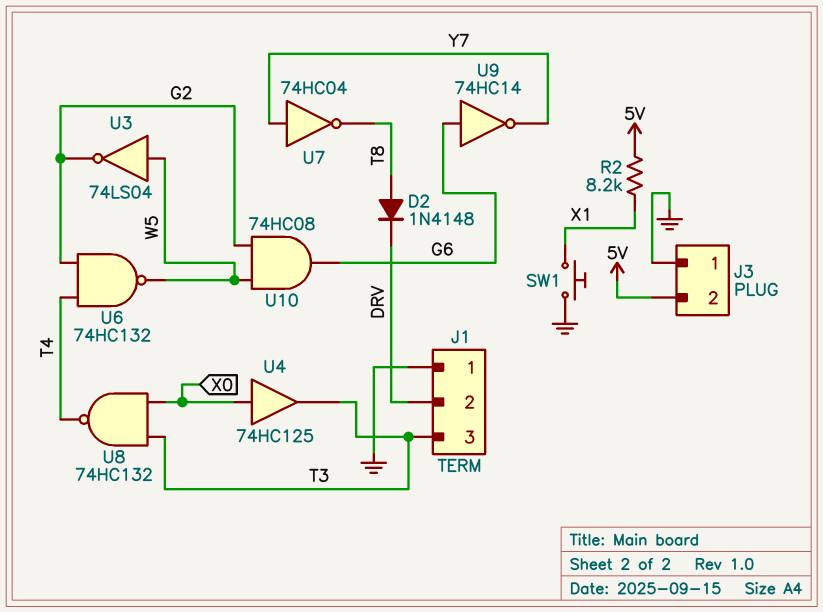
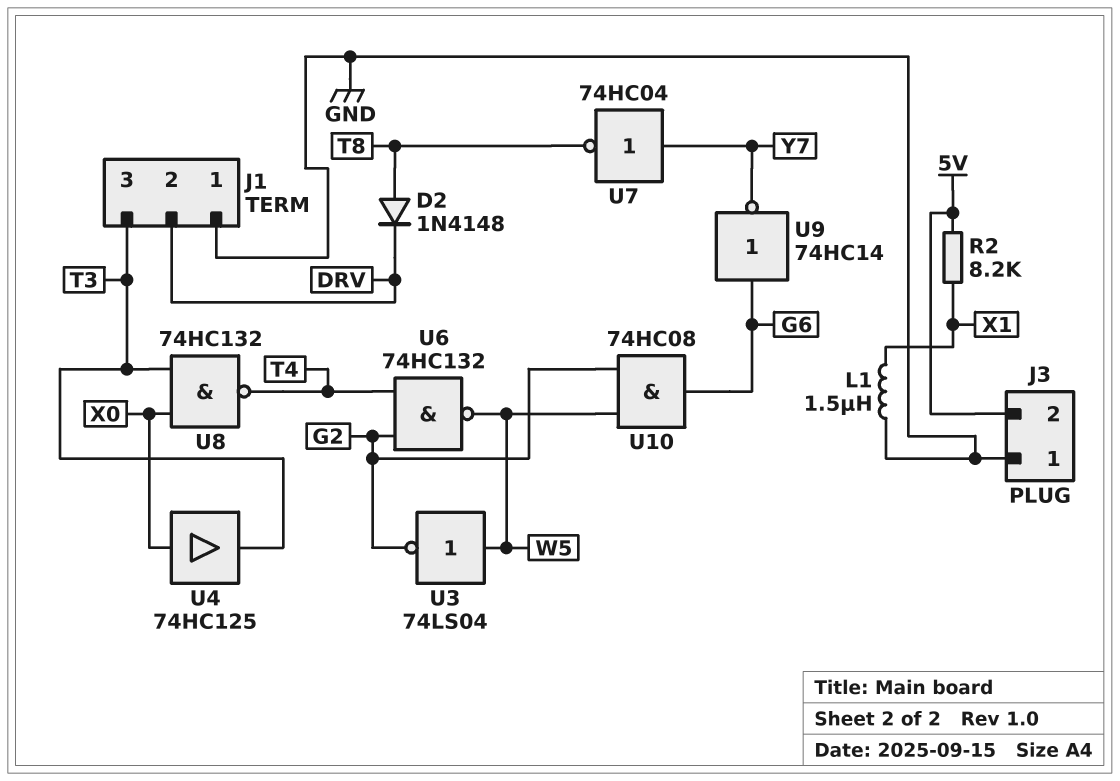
L1: none -> 1.5uH (GND, X1)
SW1: button (GND, X1) -> none

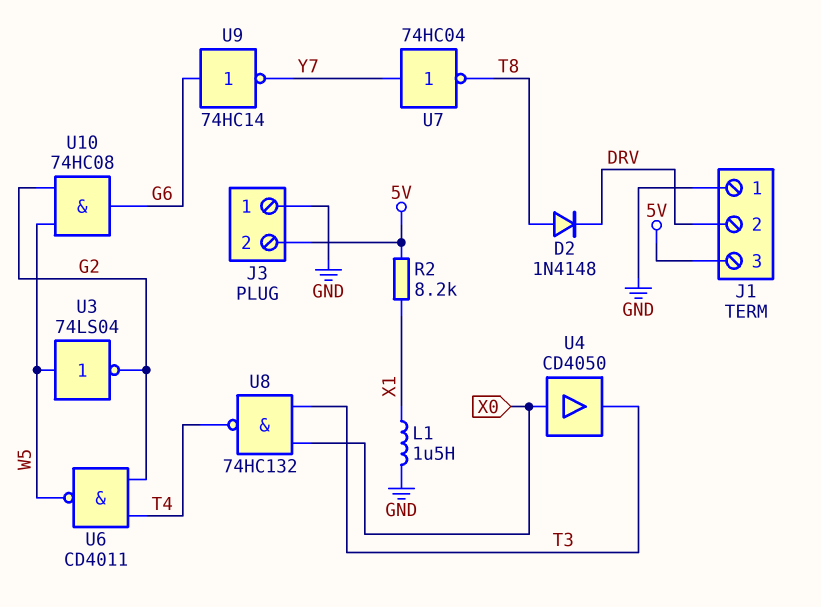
J1 pin 3: T3 -> 5V
U4: buffer 74HC125 (in X0, out T3) -> buffer CD4050 (in X0, out T3)
U6: NAND 74HC132 (in G2, in T4, out W5) -> NAND CD4011 (in G2, in T4, out W5)

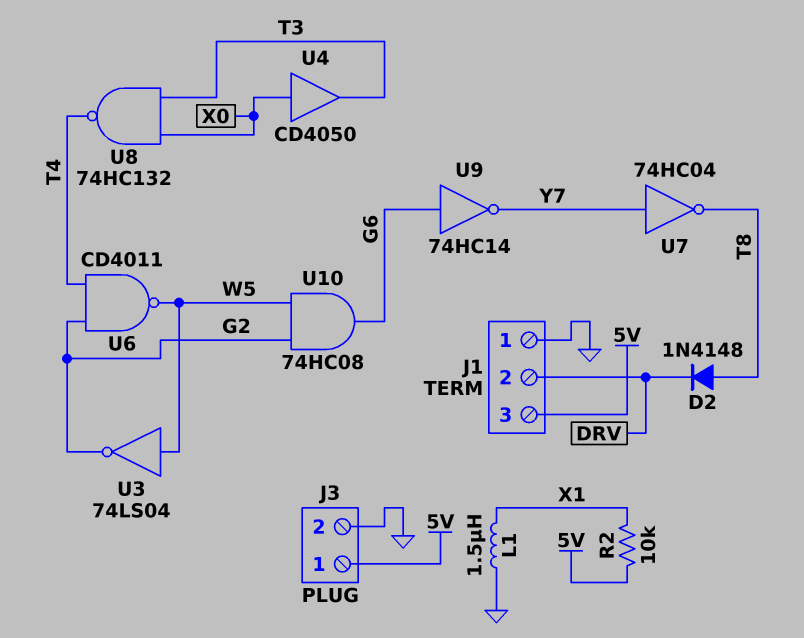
J3 pin 1: GND -> 5V
J3 pin 2: 5V -> GND
R2: 8.2k (5V, X1) -> 10k (5V, X1)

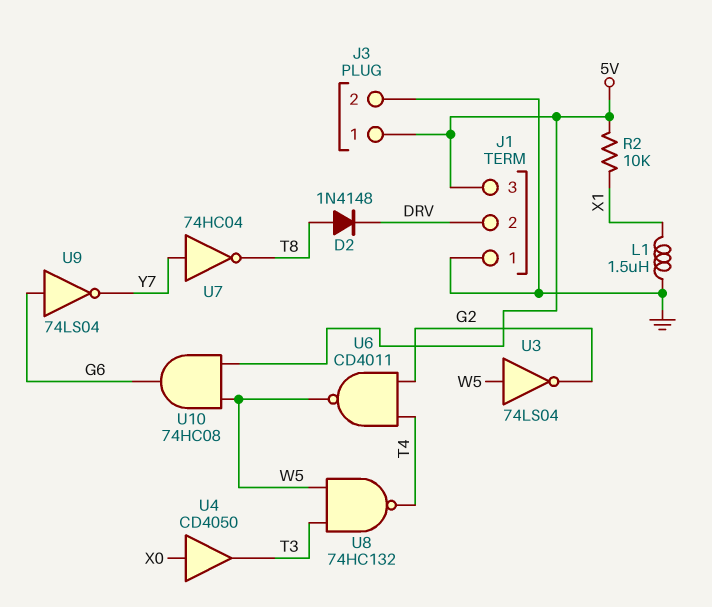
U8: NAND 74HC132 (in T3, in X0, out T4) -> NAND 74HC132 (in T3, in W5, out T4)
U9: NOT 74HC14 (in G6, out Y7) -> NOT 74LS04 (in G6, out Y7)
U10: AND 74HC08 (in G2, in W5, out G6) -> AND 74HC08 (in 5V, in W5, out G6)

